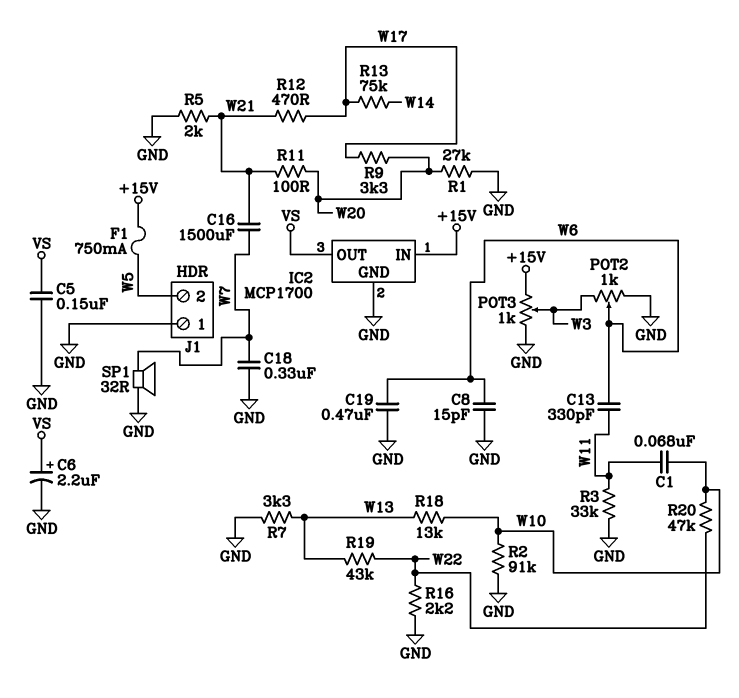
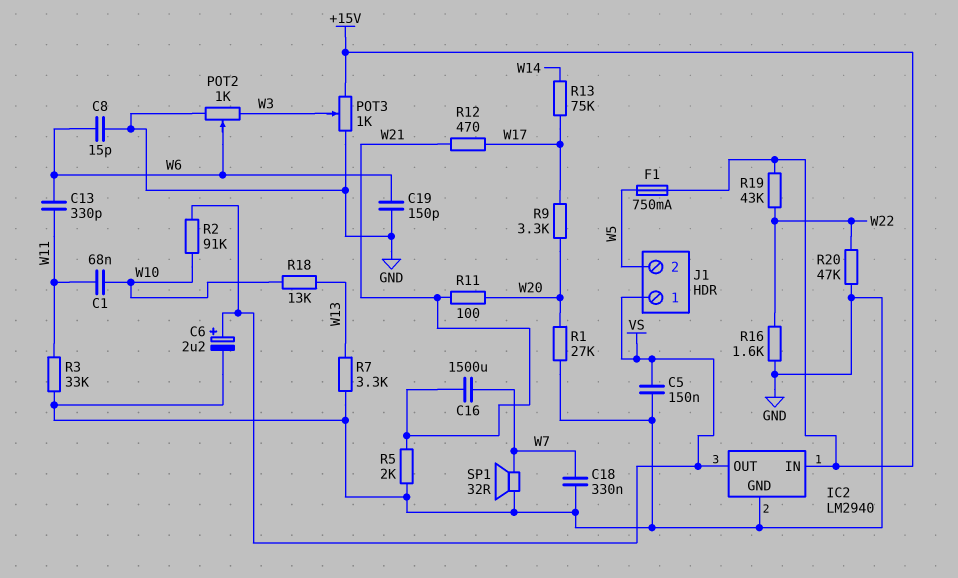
C19: 470nF (GND, W6) -> 150pF (GND, W6)
IC2: MCP1700 -> LM2940
J1 pin 1: GND -> VS
R2: 91k (GND, W10) -> 91k (VS, W10)
R16: 2.2k (GND, W22) -> 1.6k (GND, W22)
R19: 43k (W13, W22) -> 43k (+15V, W22)
R20: 47k (W10, W22) -> 47k (GND, W22)

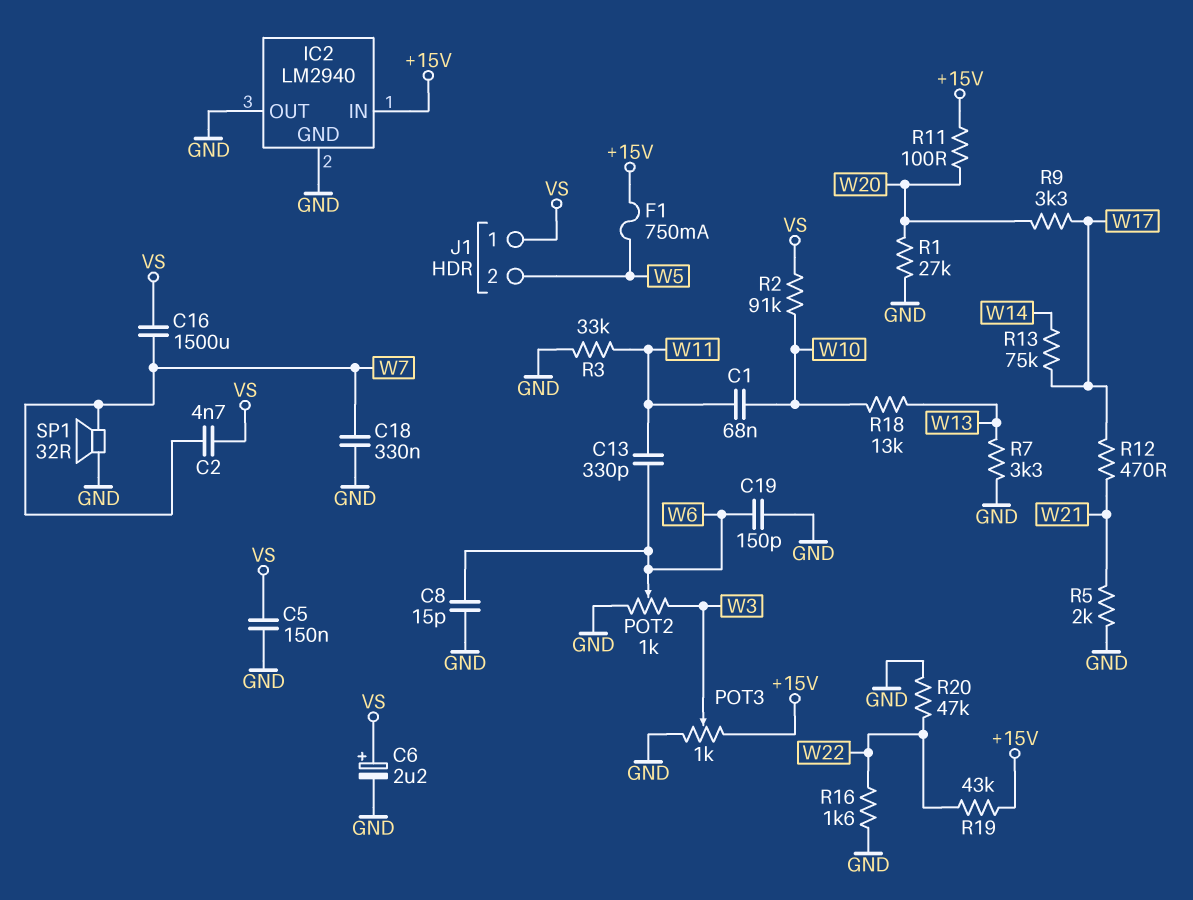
C2: none -> 4.7nF (VS, W7)
C16: 1500uF (W7, W21) -> 1500uF (VS, W7)
IC2 pin OUT: VS -> GND
R11: 100 (W20, W21) -> 100 (+15V, W20)

